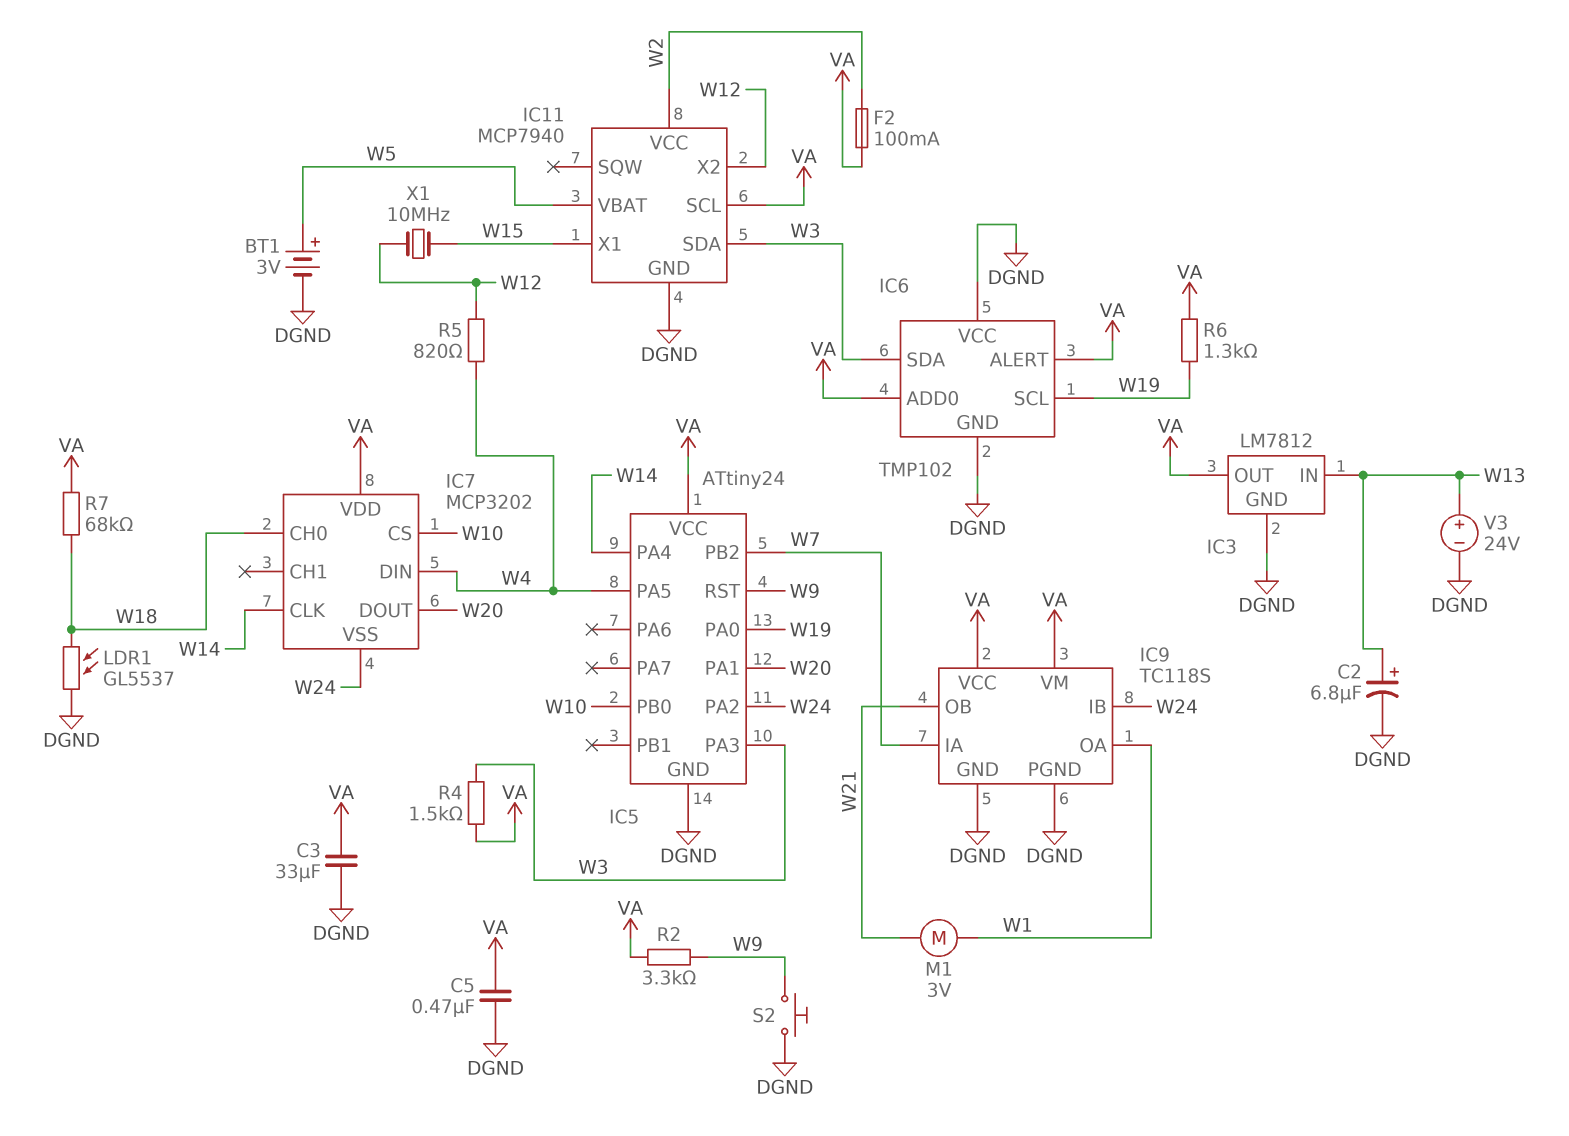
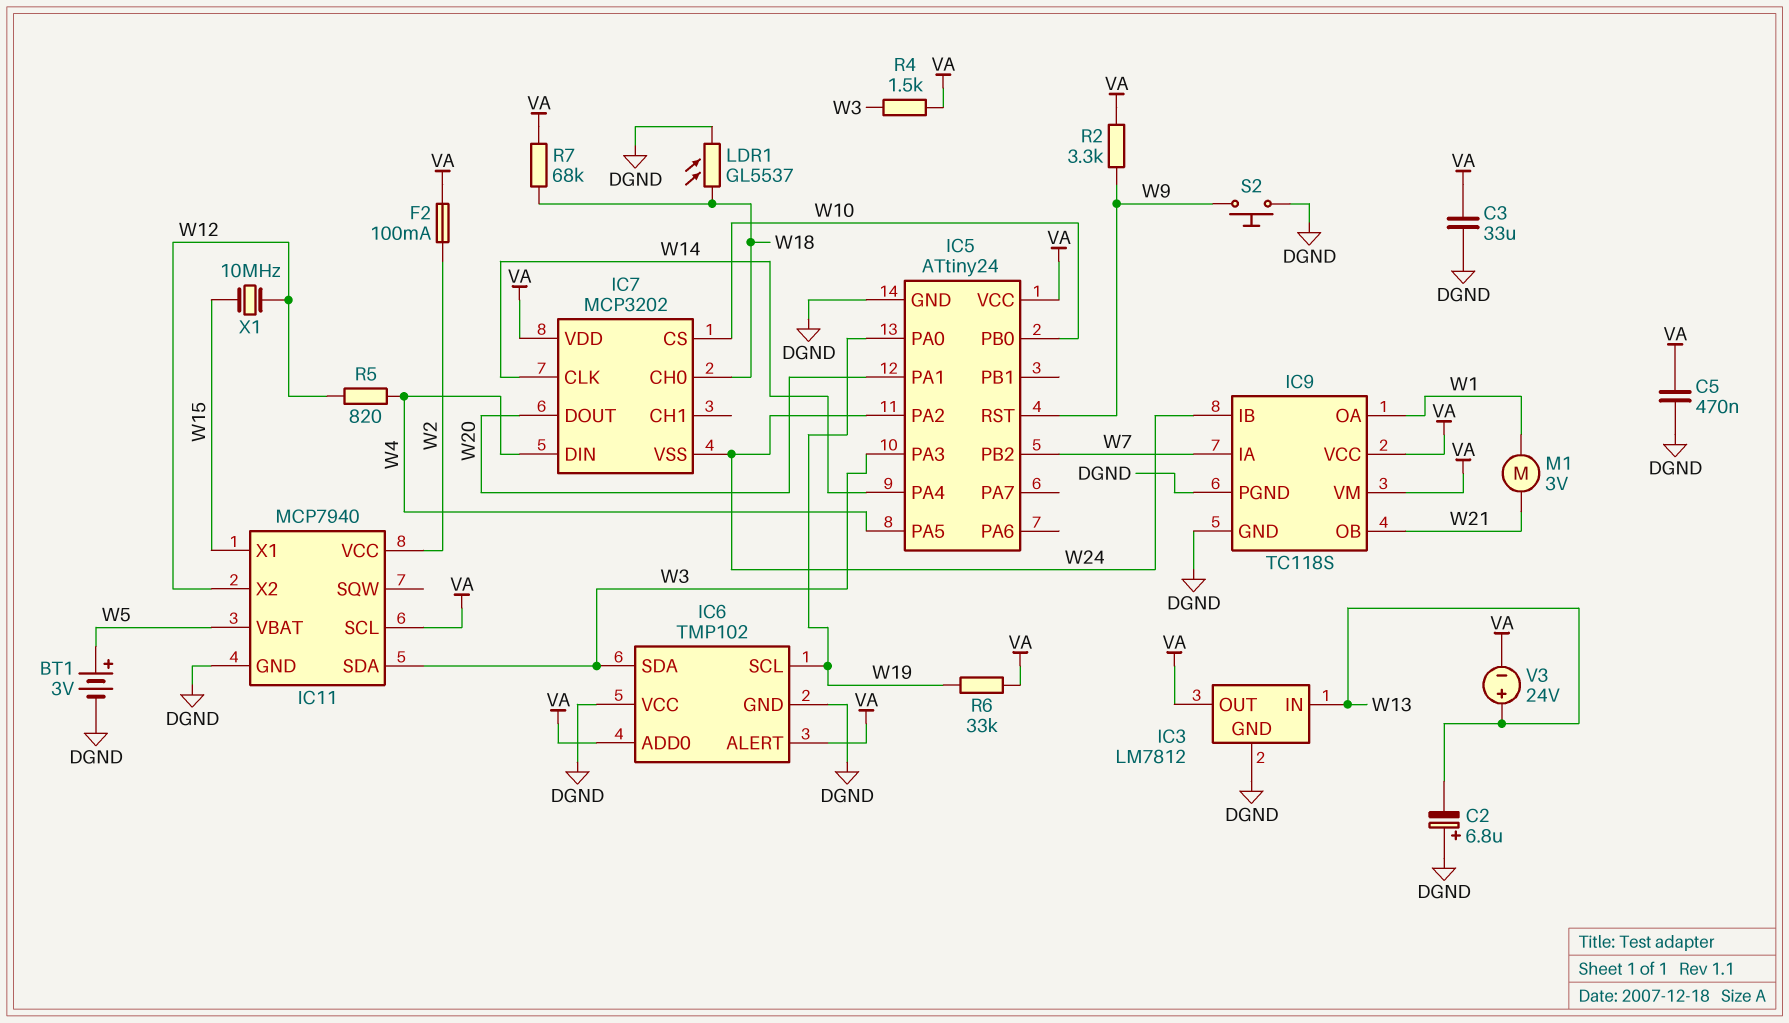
C2: 6.8uF (plus W13, minus DGND) -> 6.8uF (plus DGND, minus W13)
R6: 1.3k (VA, W19) -> 33k (VA, W19)
V3: 24V (plus W13, minus DGND) -> 24V (plus W13, minus VA)

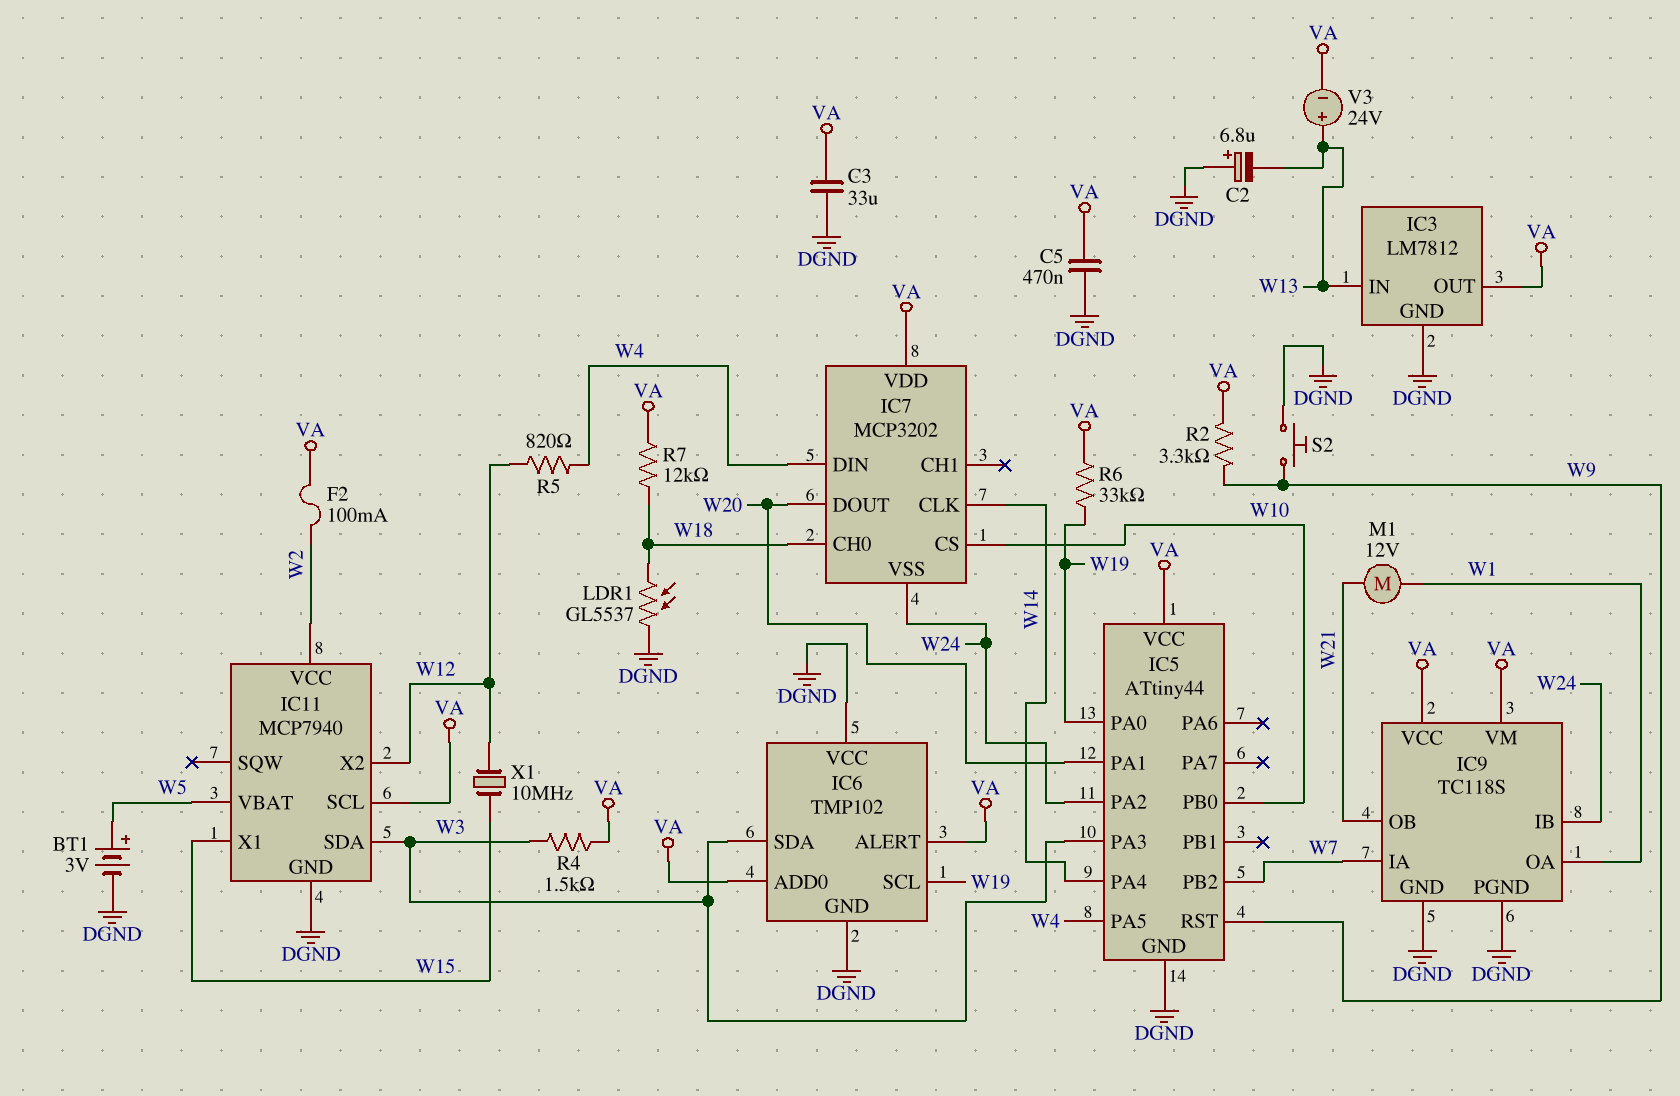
IC5: ATtiny24 -> ATtiny44
M1: motor 3V (W1, W21) -> motor 12V (W1, W21)
R7: 68k (VA, W18) -> 12k (VA, W18)

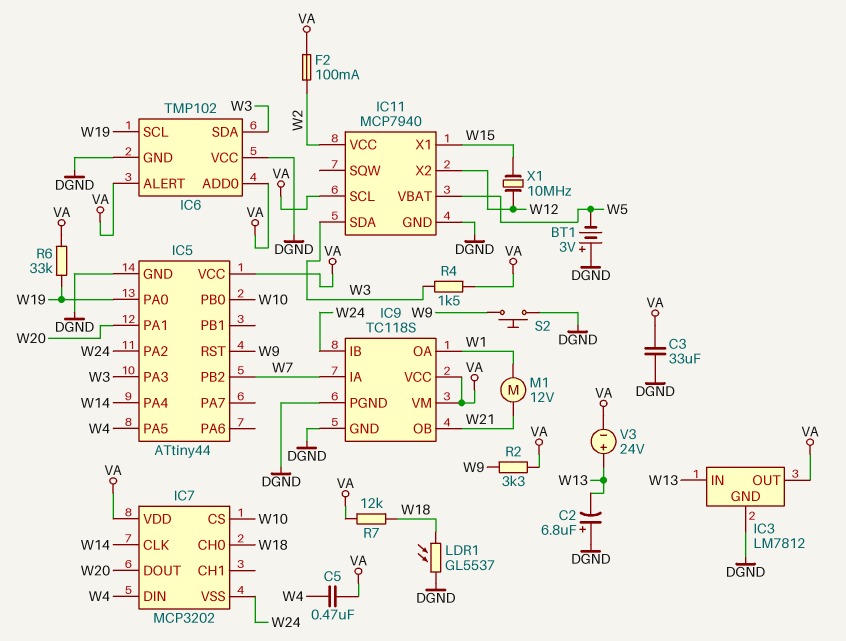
BT1: 3V (plus W5, minus DGND) -> 3V (plus DGND, minus W5)
C5: 470nF (DGND, VA) -> 470nF (VA, W4)
R5: 820 (W4, W12) -> none

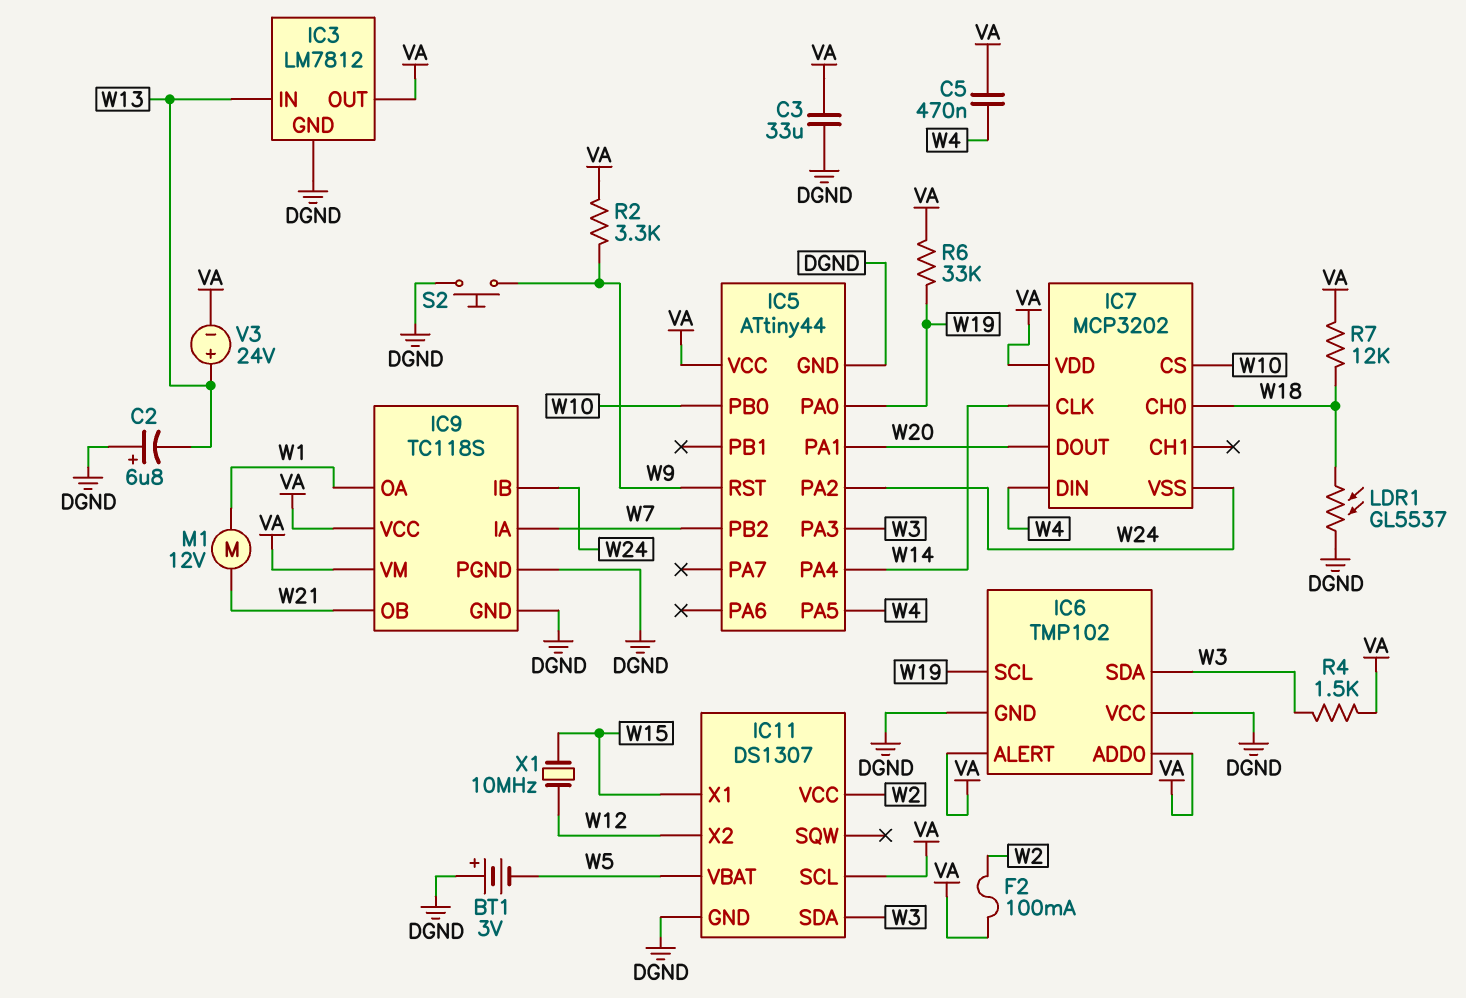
IC11: MCP7940 -> DS1307

